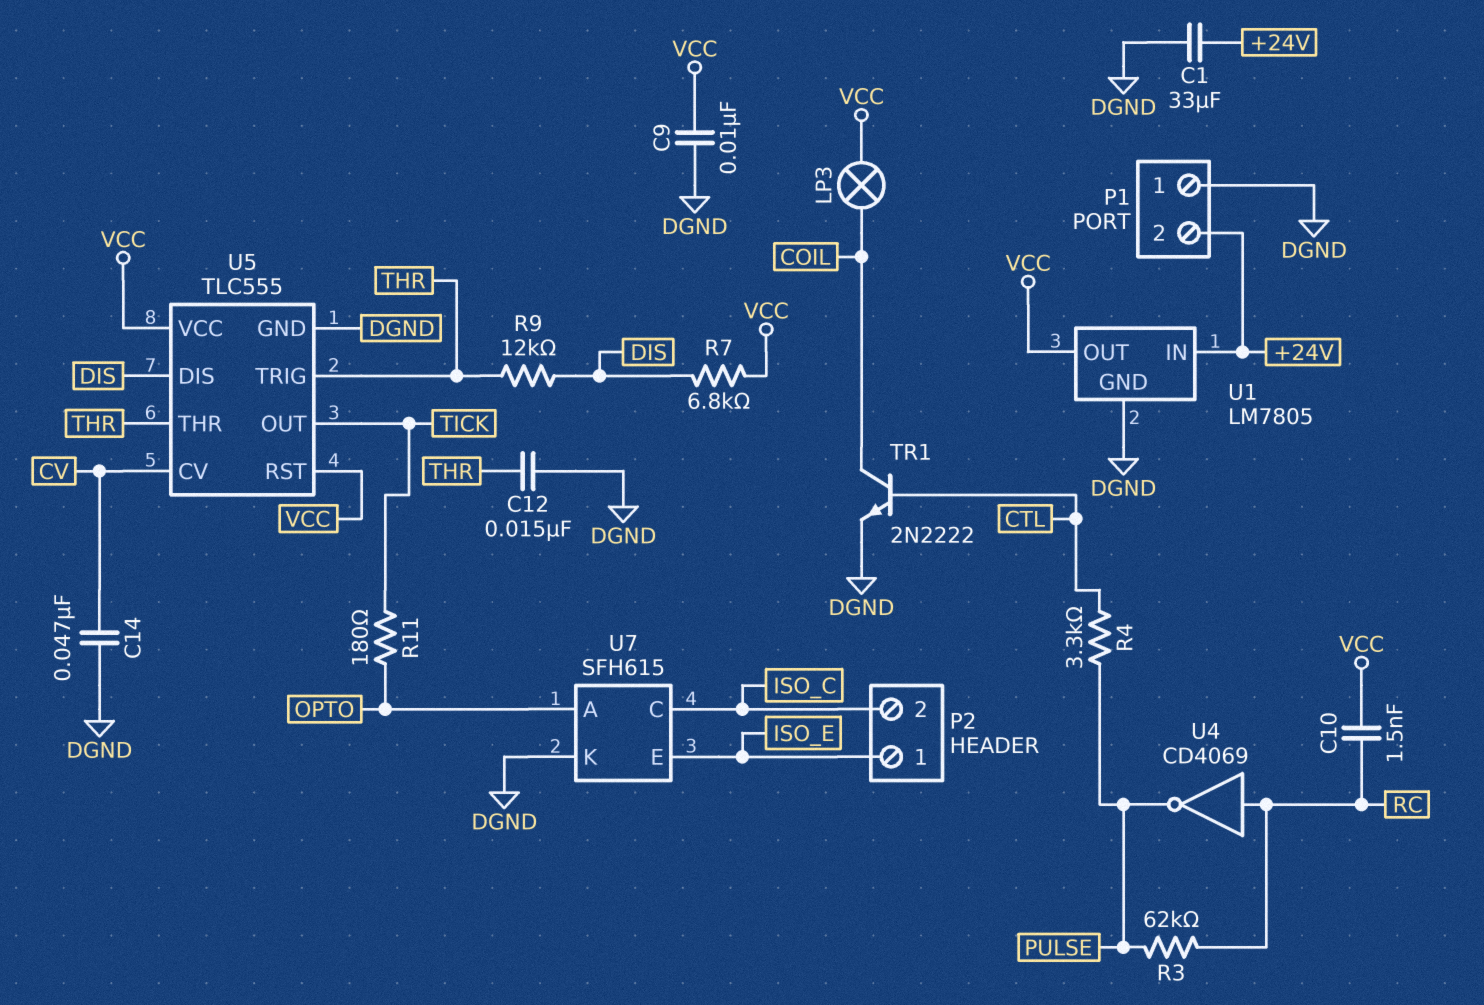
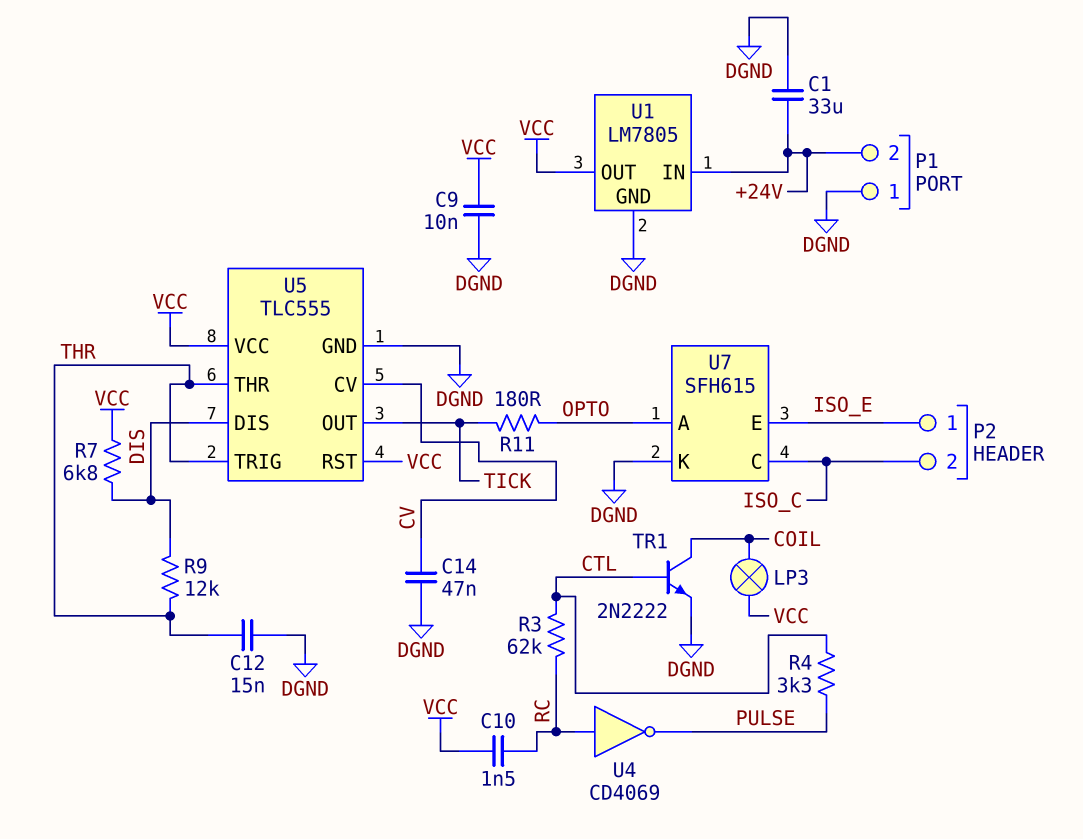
R3: 62k (PULSE, RC) -> 62k (CTL, RC)

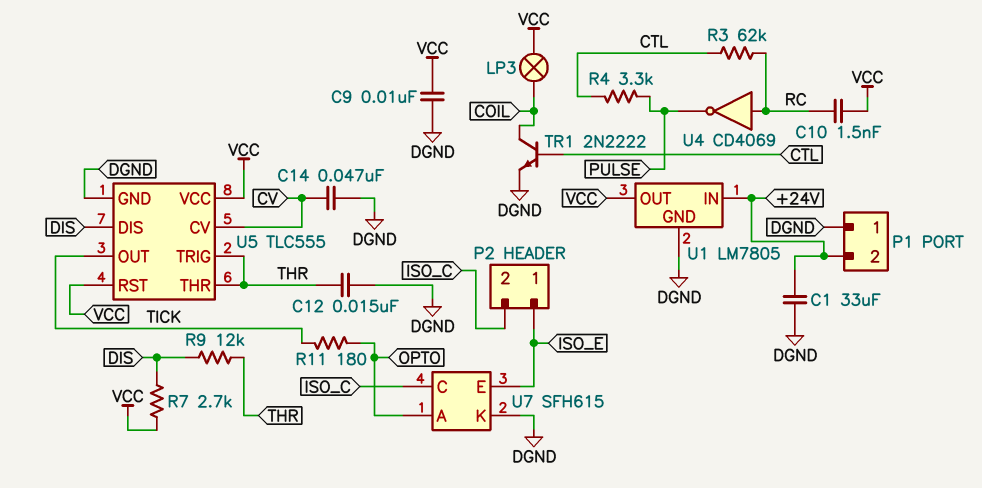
R7: 6.8k (DIS, VCC) -> 2.7k (DIS, VCC)

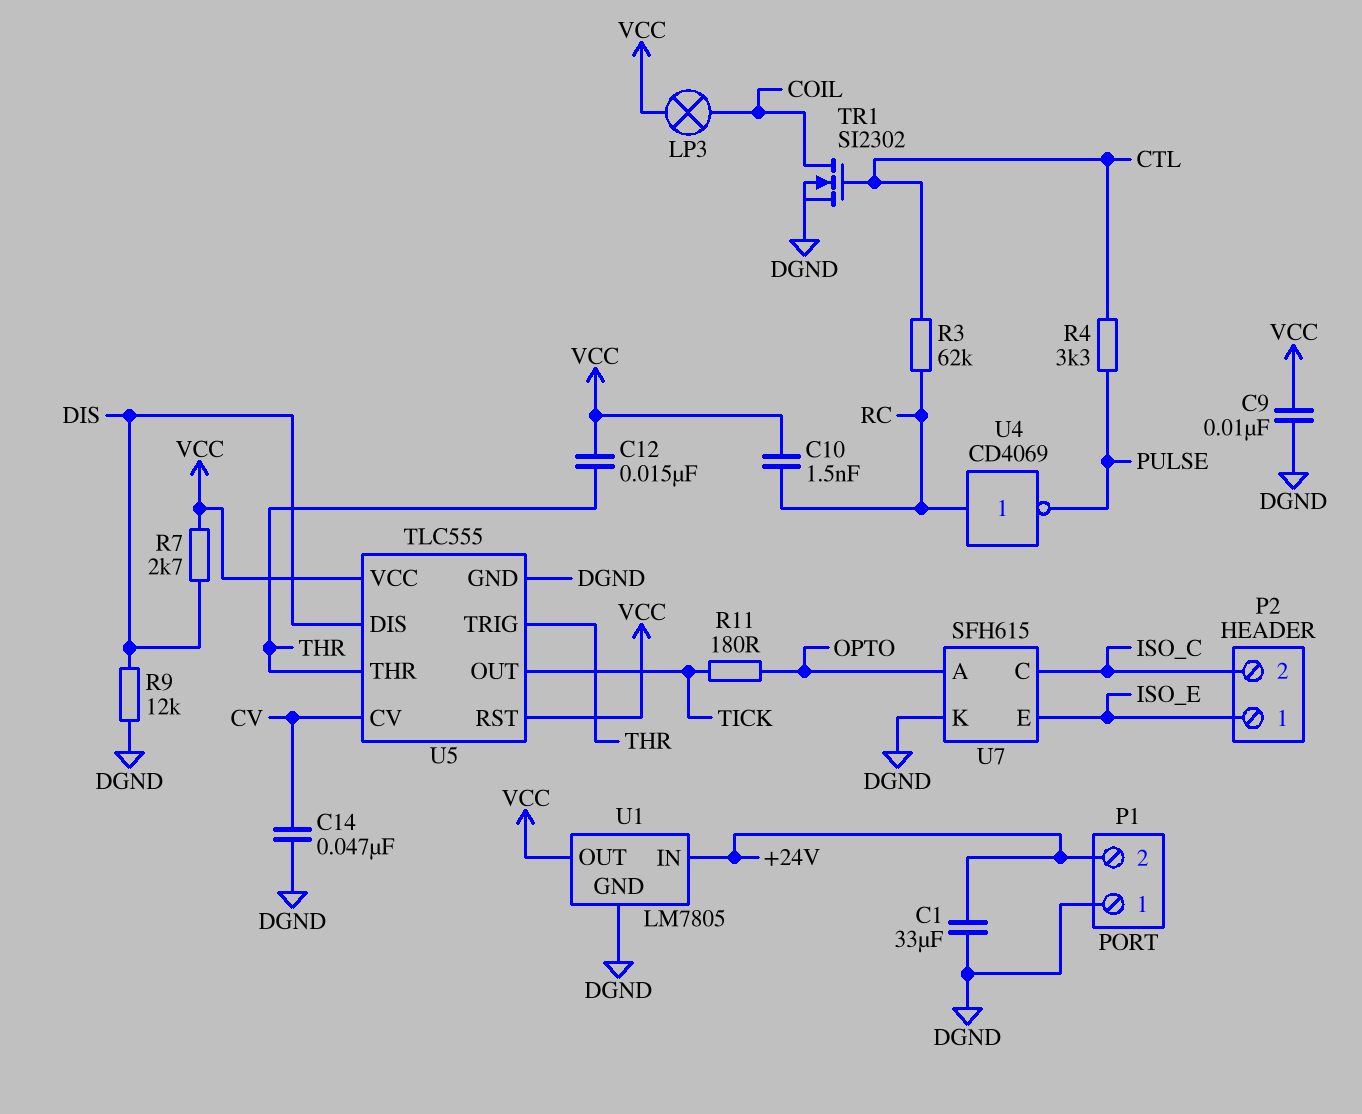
C12: 15nF (DGND, THR) -> 15nF (THR, VCC)
R9: 12k (DIS, THR) -> 12k (DGND, DIS)
TR1: NPN 2N2222 (B CTL, C COIL, E DGND) -> NMOS SI2302 (G CTL, D COIL, S DGND)

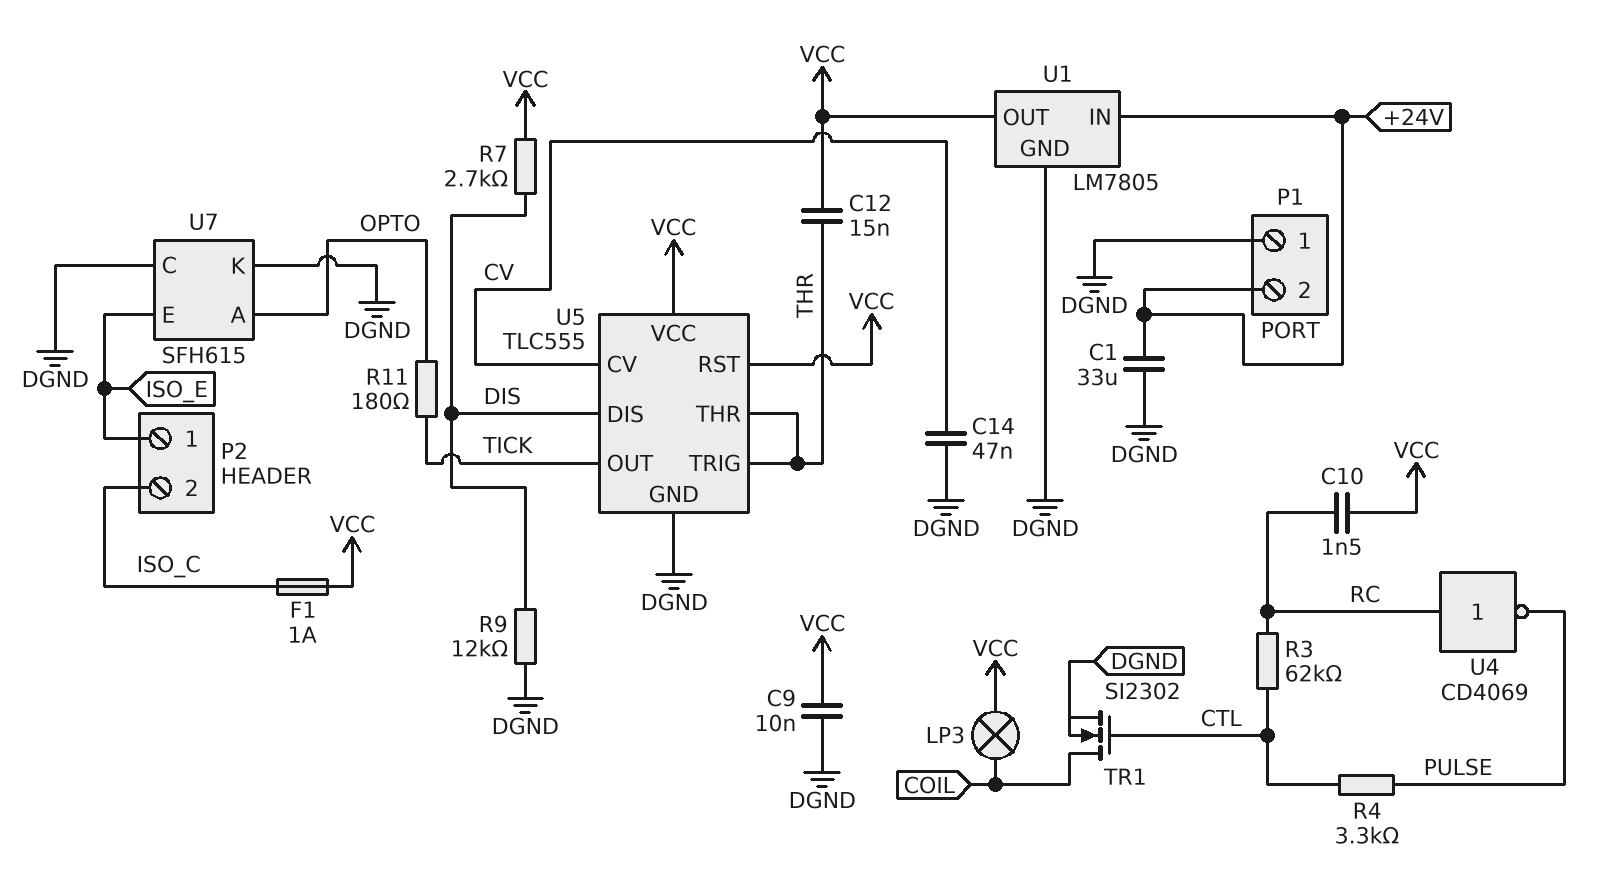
F1: none -> 1A (ISO_C, VCC)
U7 pin C: ISO_C -> DGND

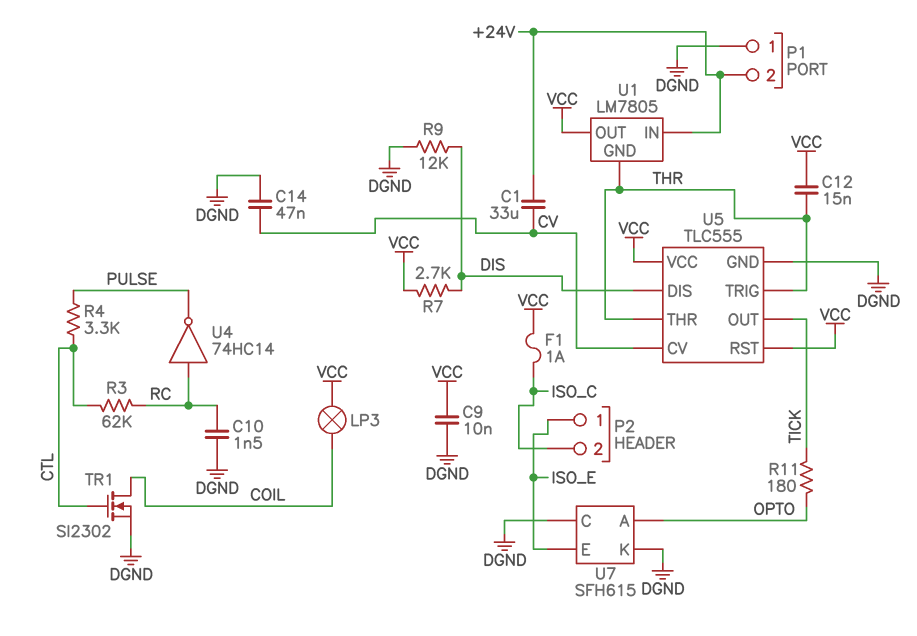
C1: 33uF (+24V, DGND) -> 33uF (+24V, CV)
C10: 1.5nF (RC, VCC) -> 1.5nF (DGND, RC)
U1 pin GND: DGND -> THR
U4: NOT CD4069 (in RC, out PULSE) -> NOT 74HC14 (in RC, out PULSE)

